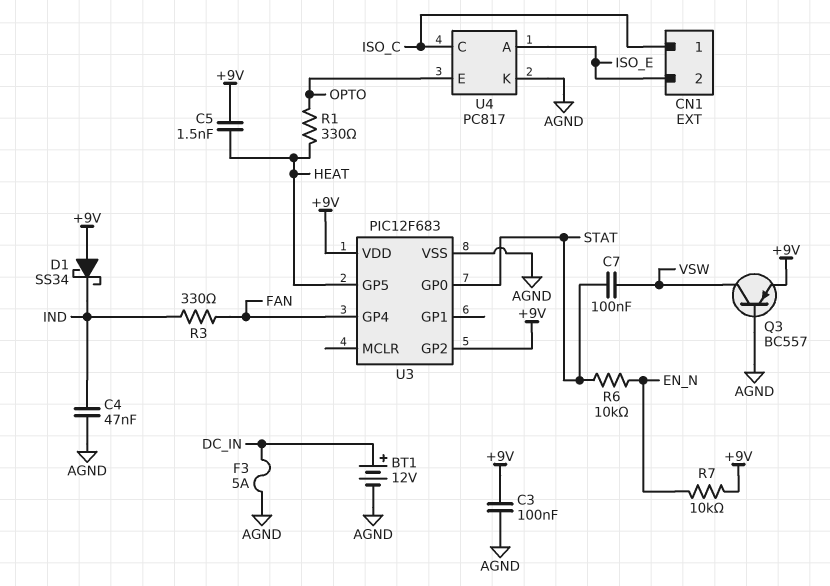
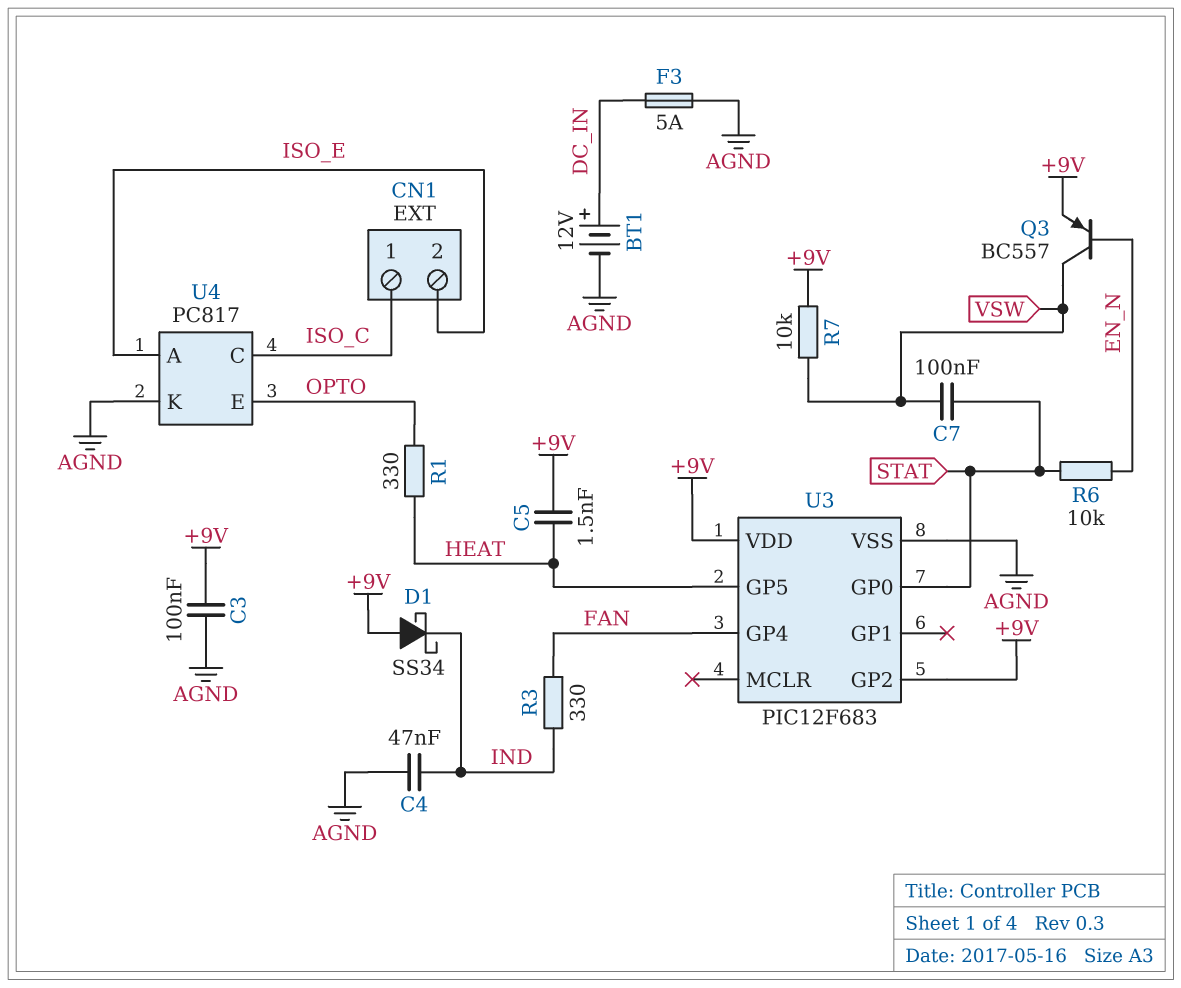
Q3: PNP BC557 (B AGND, C VSW, E +9V) -> PNP BC557 (B EN_N, C VSW, E +9V)
R7: 10k (+9V, EN_N) -> 10k (+9V, VSW)

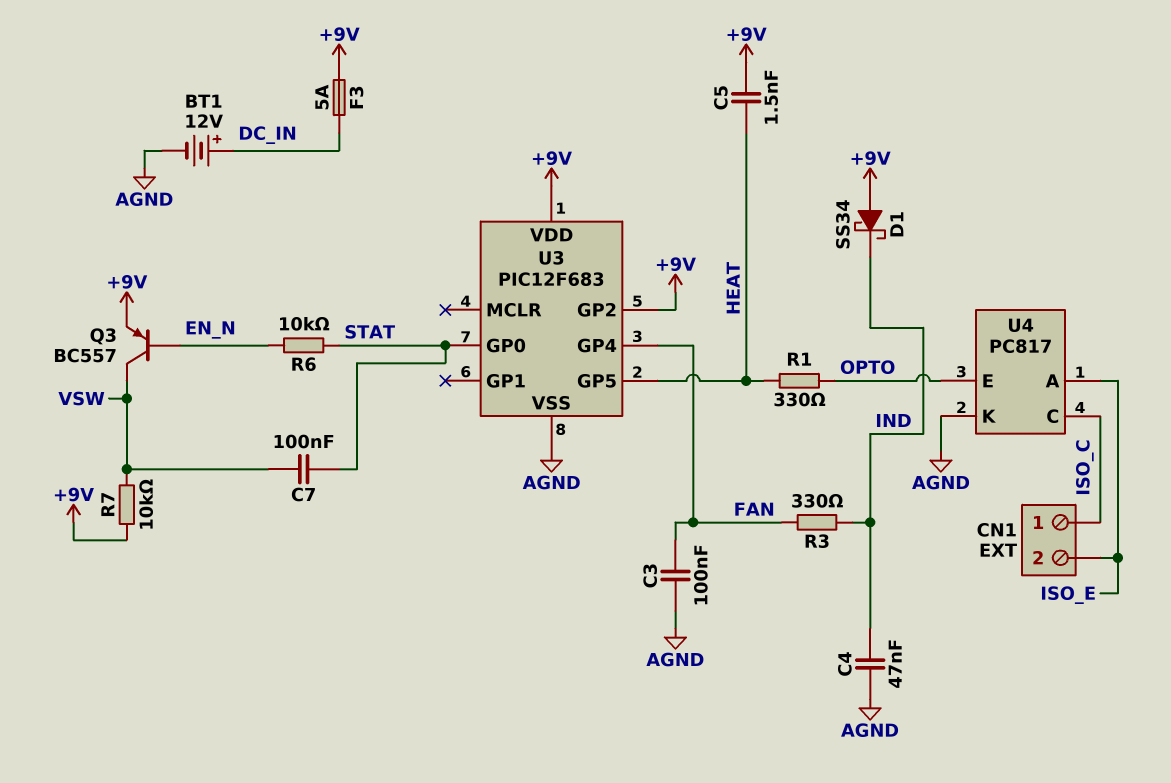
C3: 100nF (+9V, AGND) -> 100nF (AGND, FAN)
F3: 5A (AGND, DC_IN) -> 5A (+9V, DC_IN)

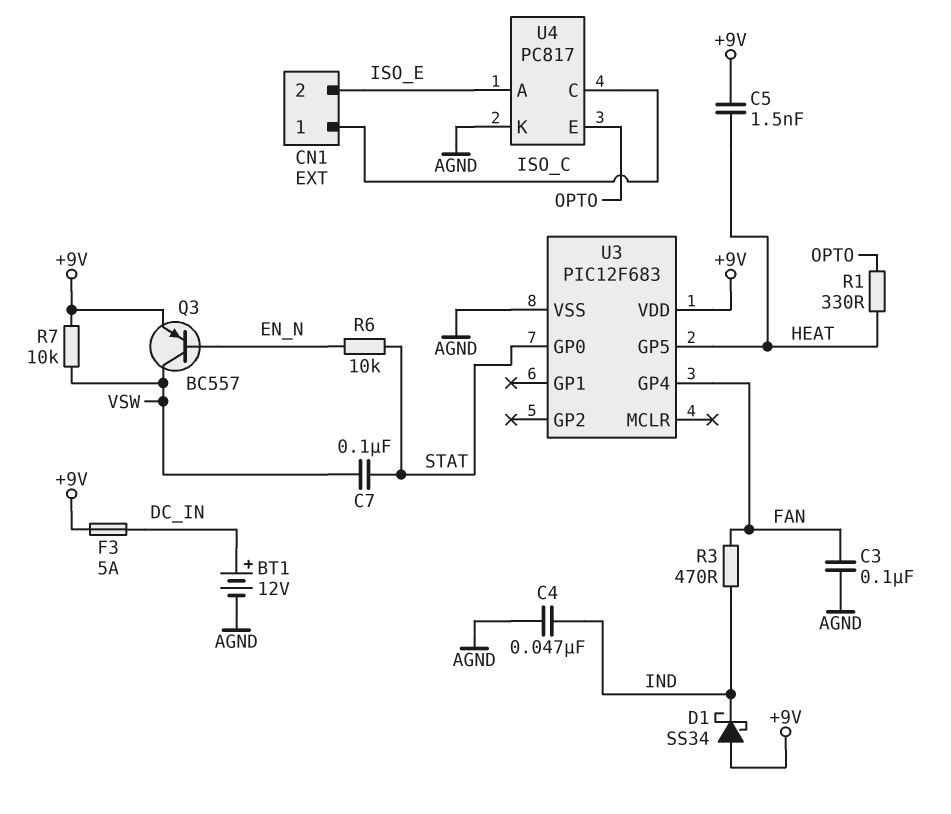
R3: 330 (FAN, IND) -> 470 (FAN, IND)
U3 pin GP2: +9V -> none

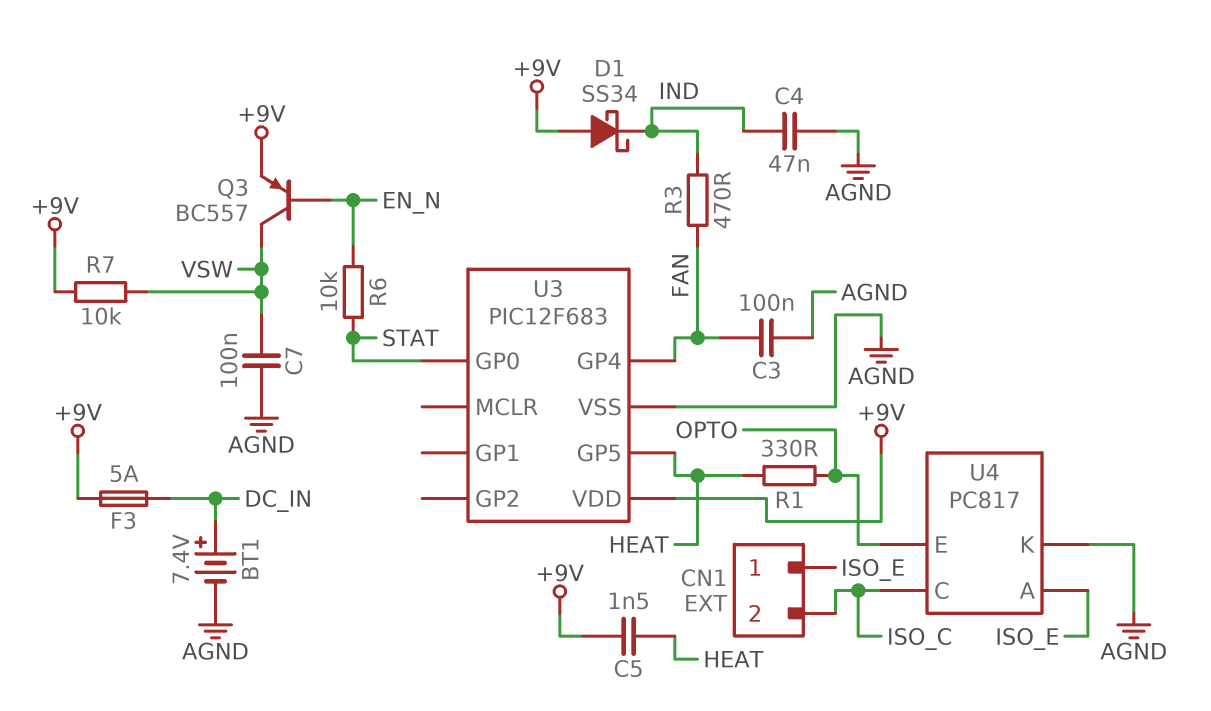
BT1: 12V (plus DC_IN, minus AGND) -> 7.4V (plus DC_IN, minus AGND)
C7: 100nF (STAT, VSW) -> 100nF (AGND, VSW)
CN1 pin 1: ISO_C -> ISO_E
CN1 pin 2: ISO_E -> ISO_C

